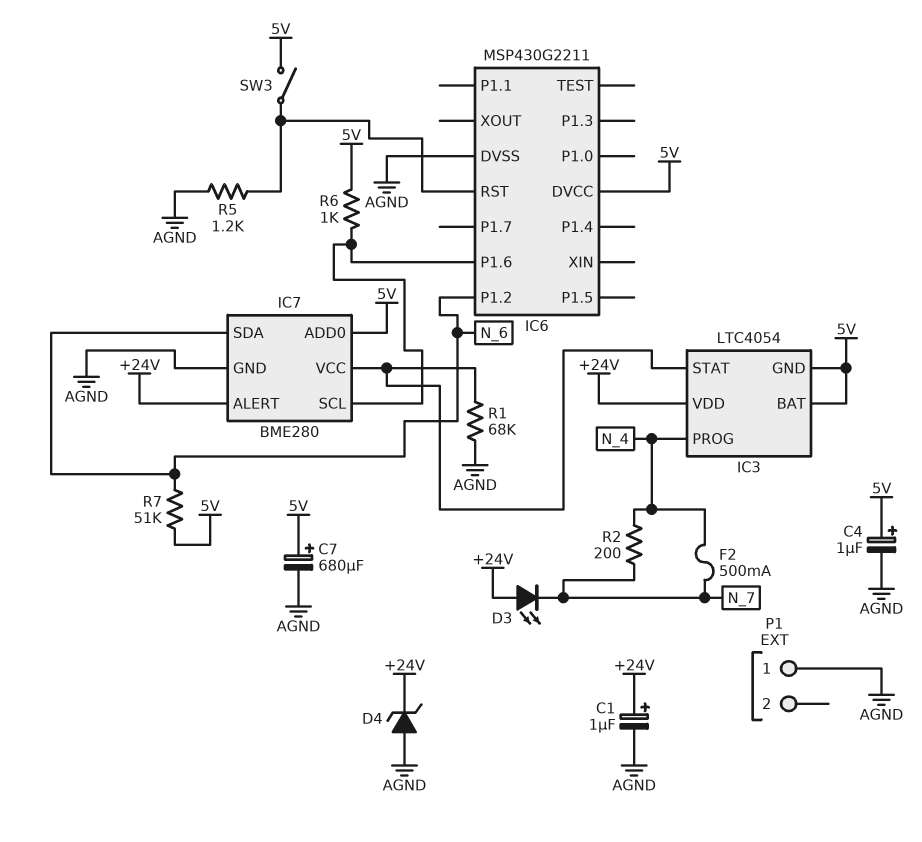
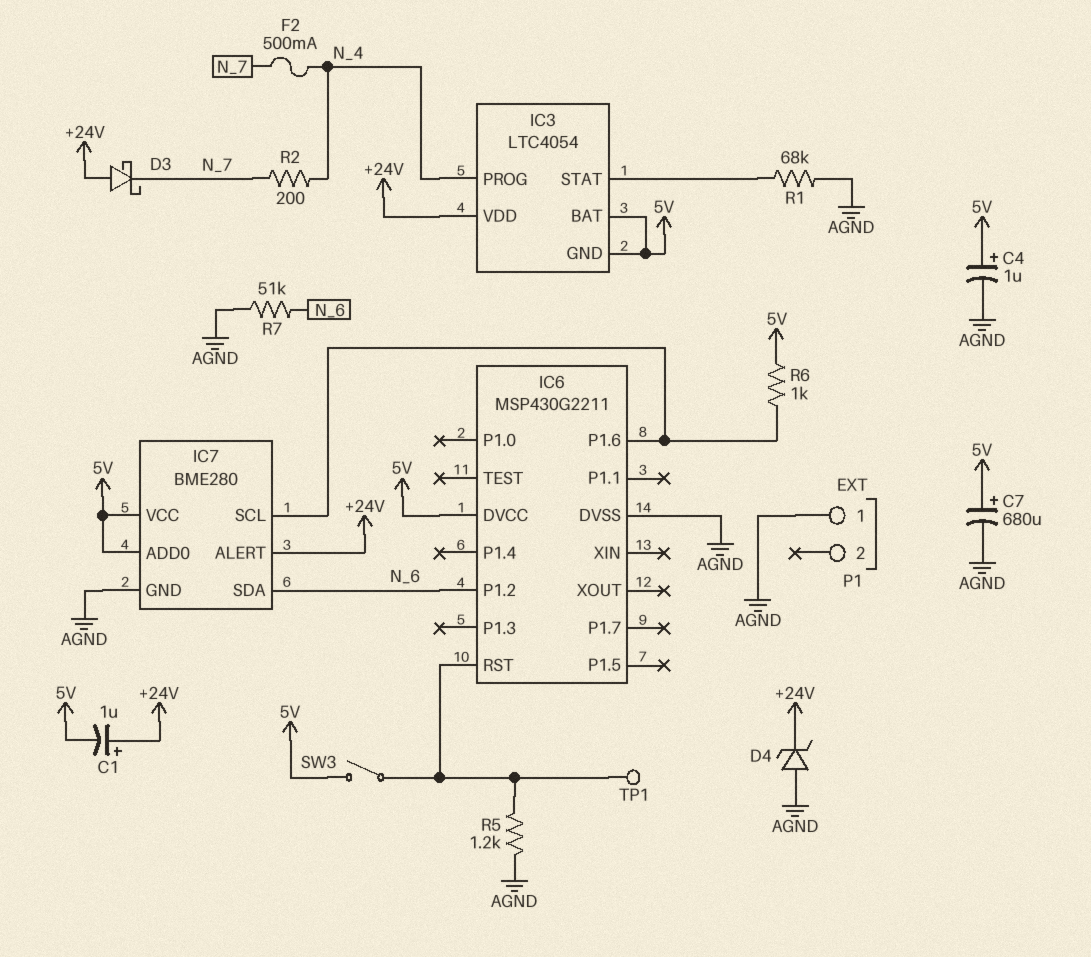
C1: 1uF (plus +24V, minus AGND) -> 1uF (plus +24V, minus 5V)
D3: LED (A +24V, K N_7) -> schottky (A +24V, K N_7)
IC7 pin VCC: IC3/STAT -> 5V
R7: 51k (5V, N_6) -> 51k (AGND, N_6)
TP1: none -> test point (IC6/RST)

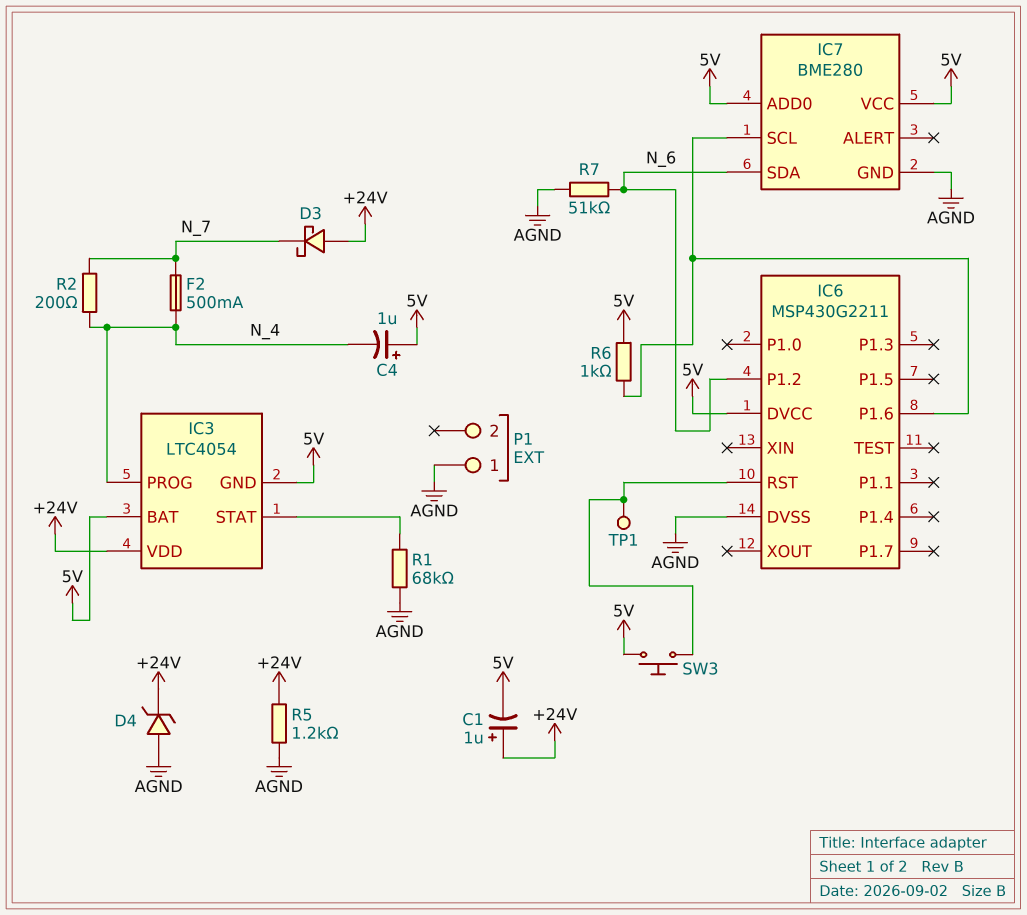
C4: 1uF (plus 5V, minus AGND) -> 1uF (plus 5V, minus N_4)
C7: 680uF (plus 5V, minus AGND) -> none
IC7 pin ALERT: +24V -> none
R5: 1.2k (AGND, IC6/RST) -> 1.2k (+24V, AGND)
SW3: switch (5V, IC6/RST) -> button (5V, IC6/RST)

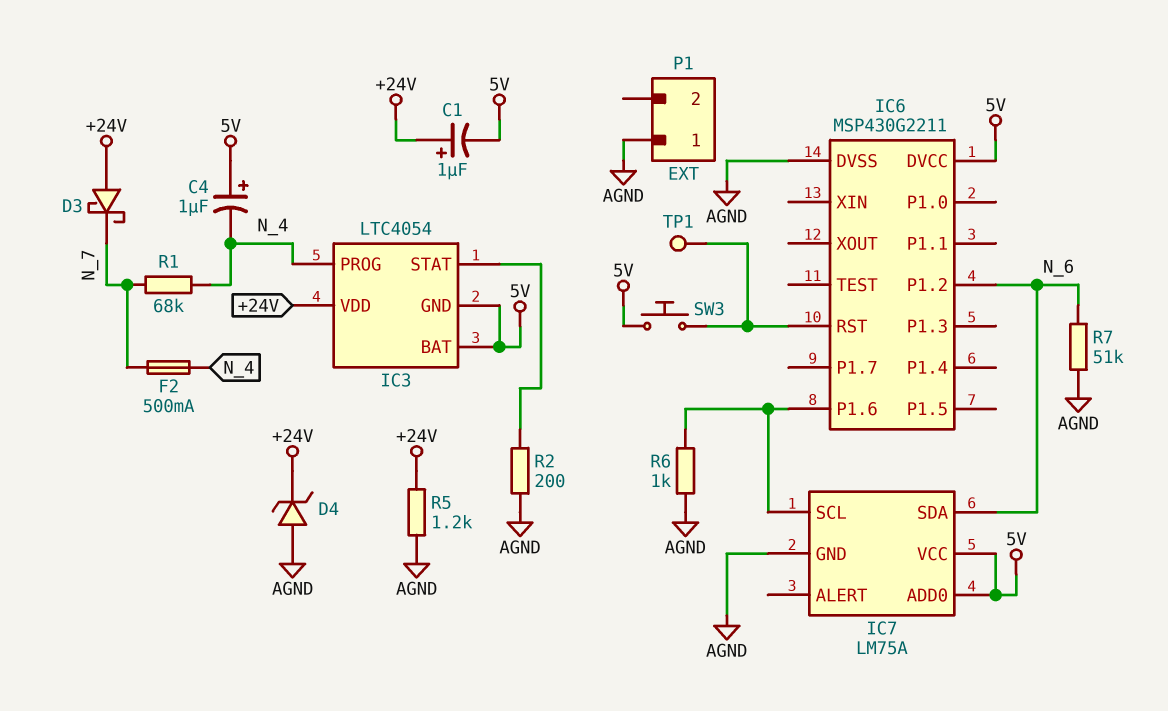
IC7: BME280 -> LM75A
R1: 68k (AGND, IC3/STAT) -> 68k (N_4, N_7)
R2: 200 (N_4, N_7) -> 200 (AGND, IC3/STAT)
R6: 1k (5V, IC6/P1.6) -> 1k (AGND, IC6/P1.6)

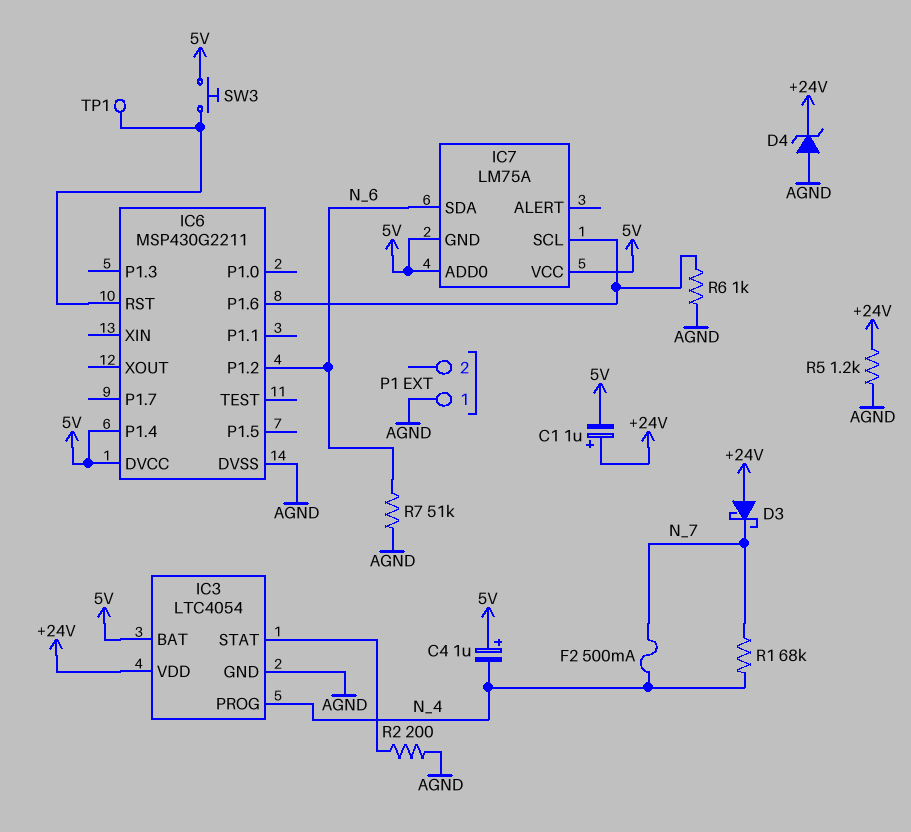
IC3 pin GND: 5V -> AGND
IC6 pin P1.4: none -> 5V
IC7 pin GND: AGND -> 5V

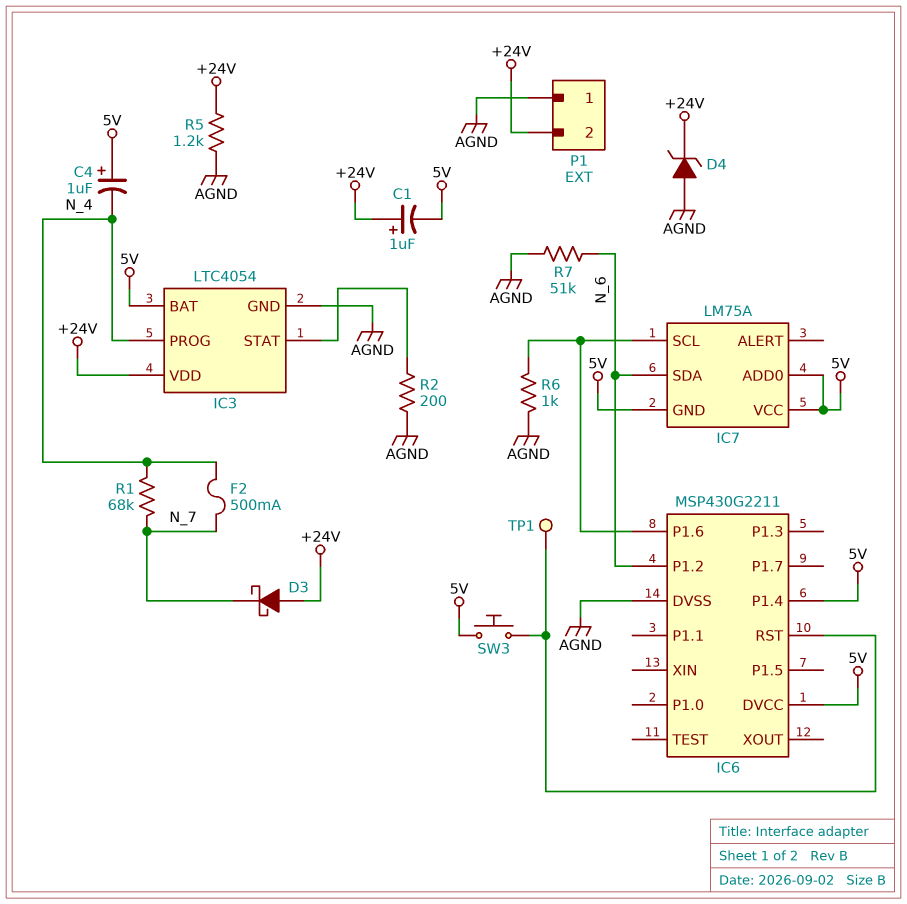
P1 pin 2: none -> +24V

